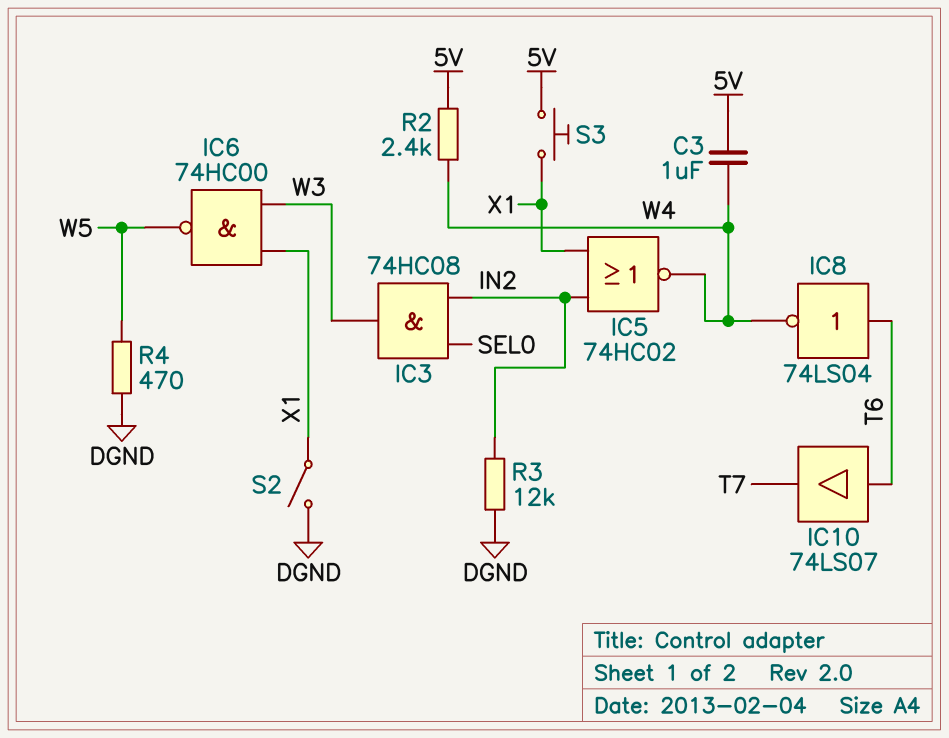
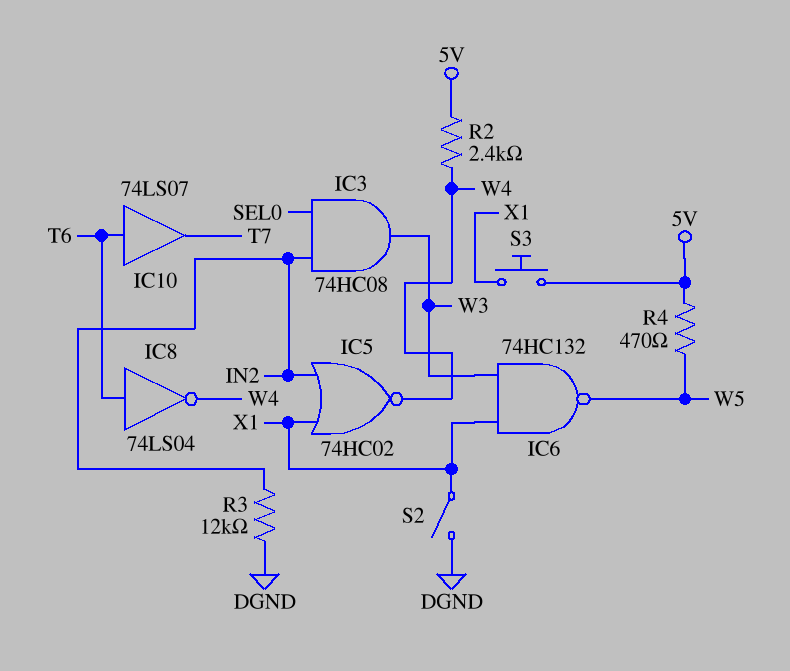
C3: 1uF (5V, W4) -> none
IC6: NAND 74HC00 (in W3, in X1, out W5) -> NAND 74HC132 (in W3, in X1, out W5)
R4: 470 (DGND, W5) -> 470 (5V, W5)

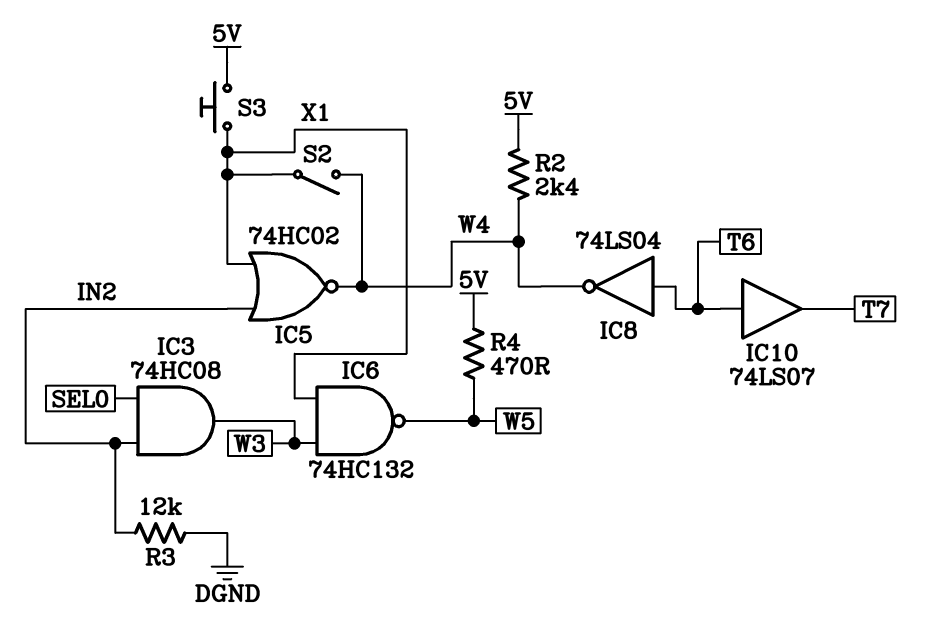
S2: switch (DGND, X1) -> switch (W4, X1)

